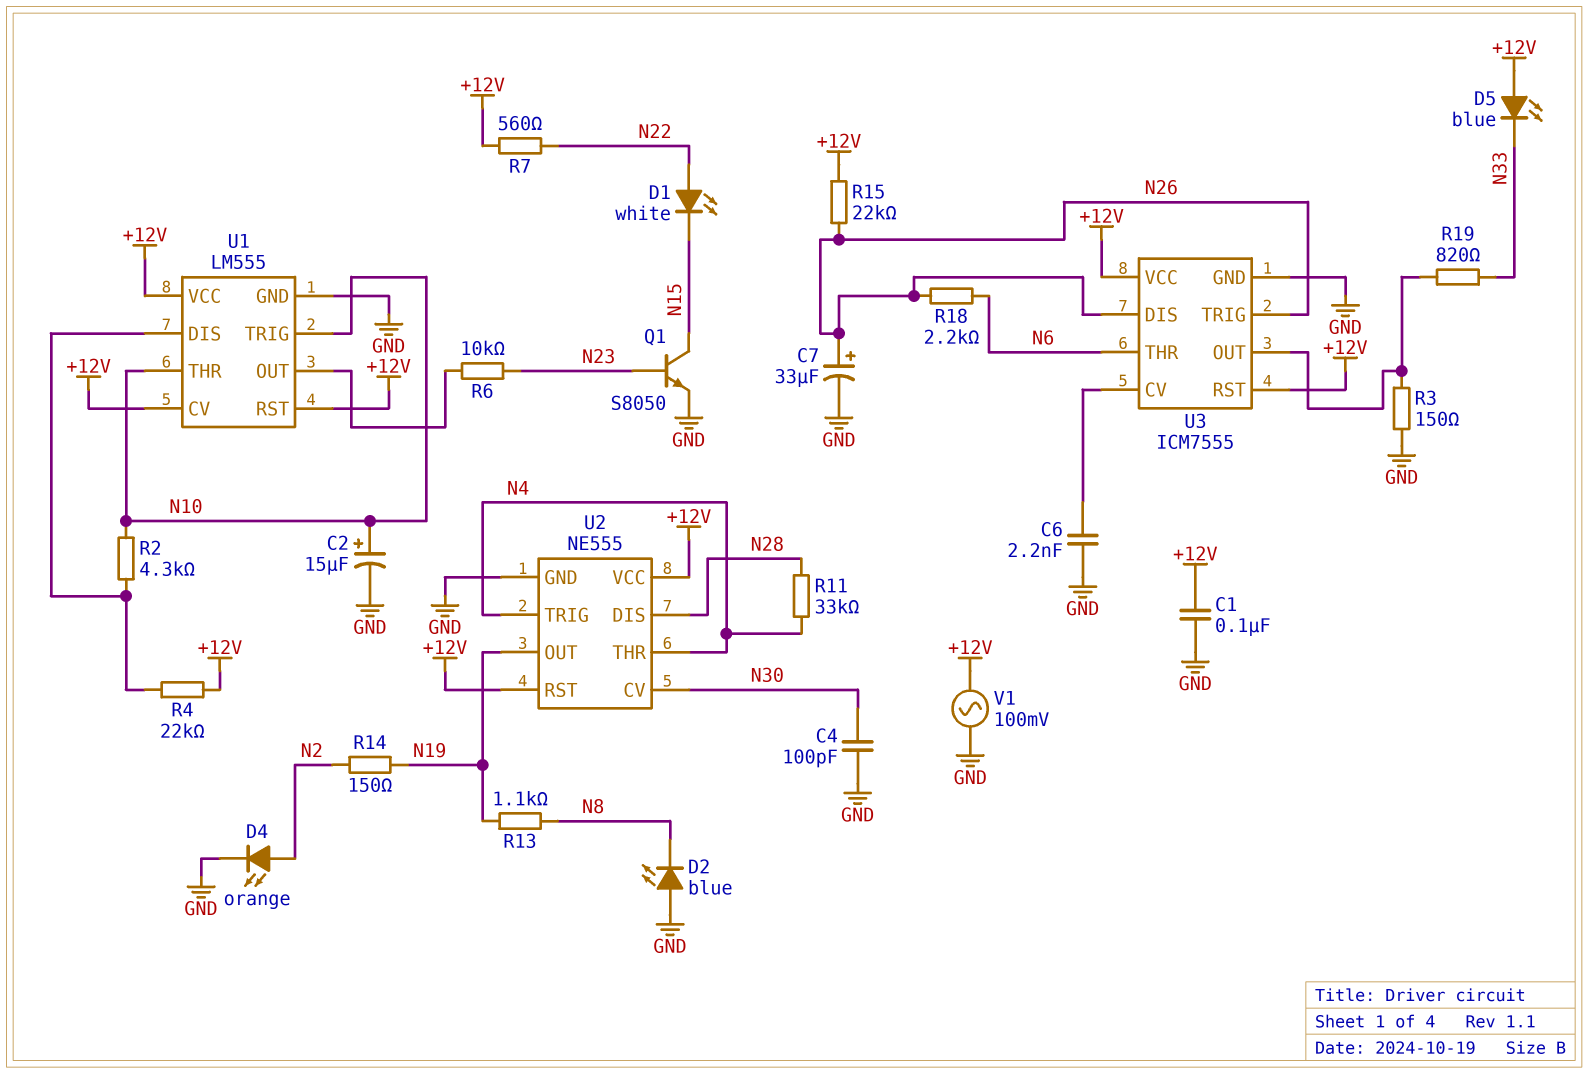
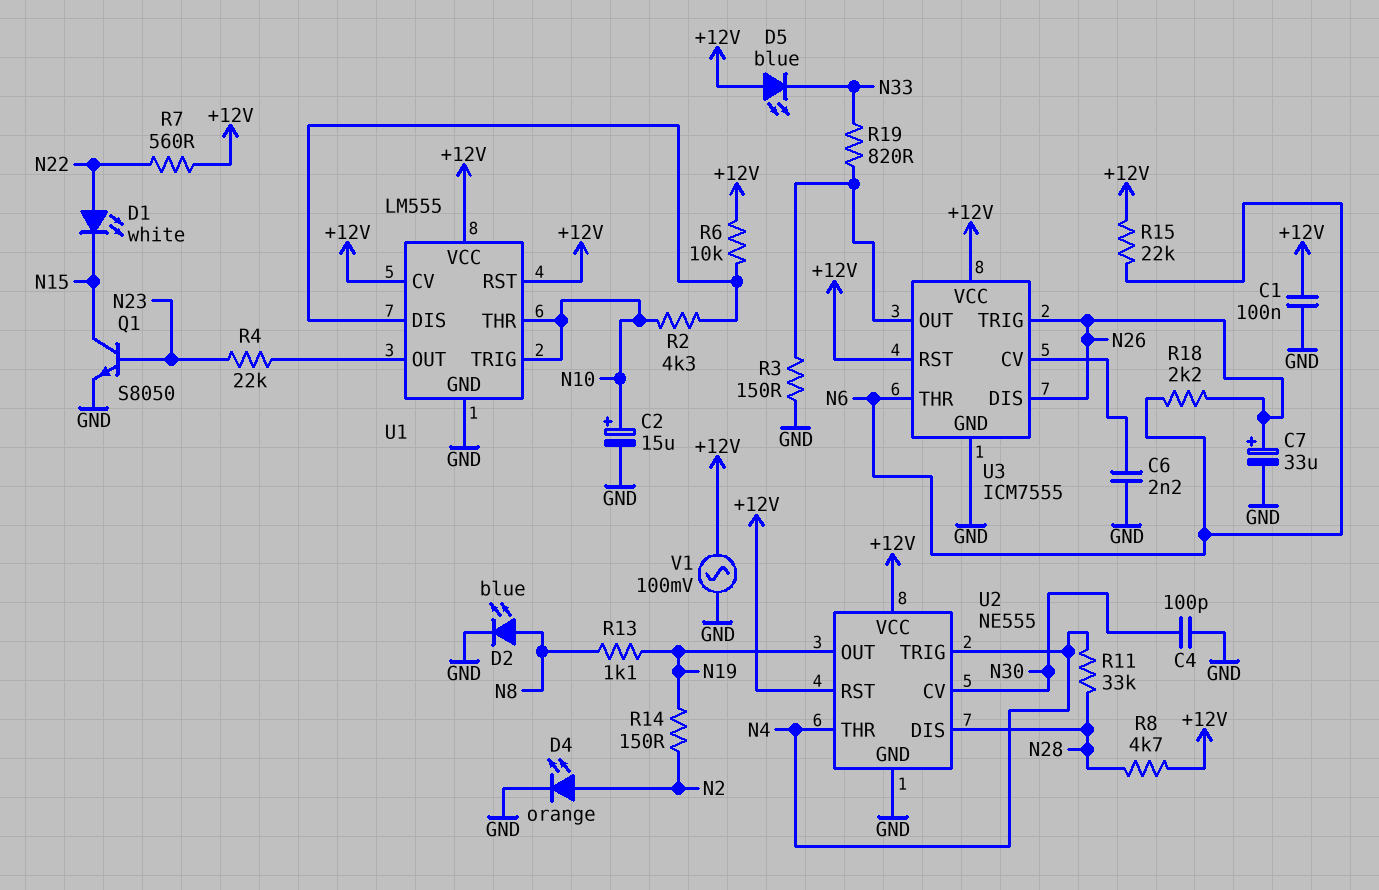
D2: LED blue (A GND, K N8) -> LED blue (A N8, K GND)
R4: 22k (+12V, U1/DIS) -> 22k (N23, U1/OUT)
R6: 10k (N23, U1/OUT) -> 10k (+12V, U1/DIS)
R8: none -> 4.7k (+12V, N28)
R15: 22k (+12V, N26) -> 22k (+12V, N6)

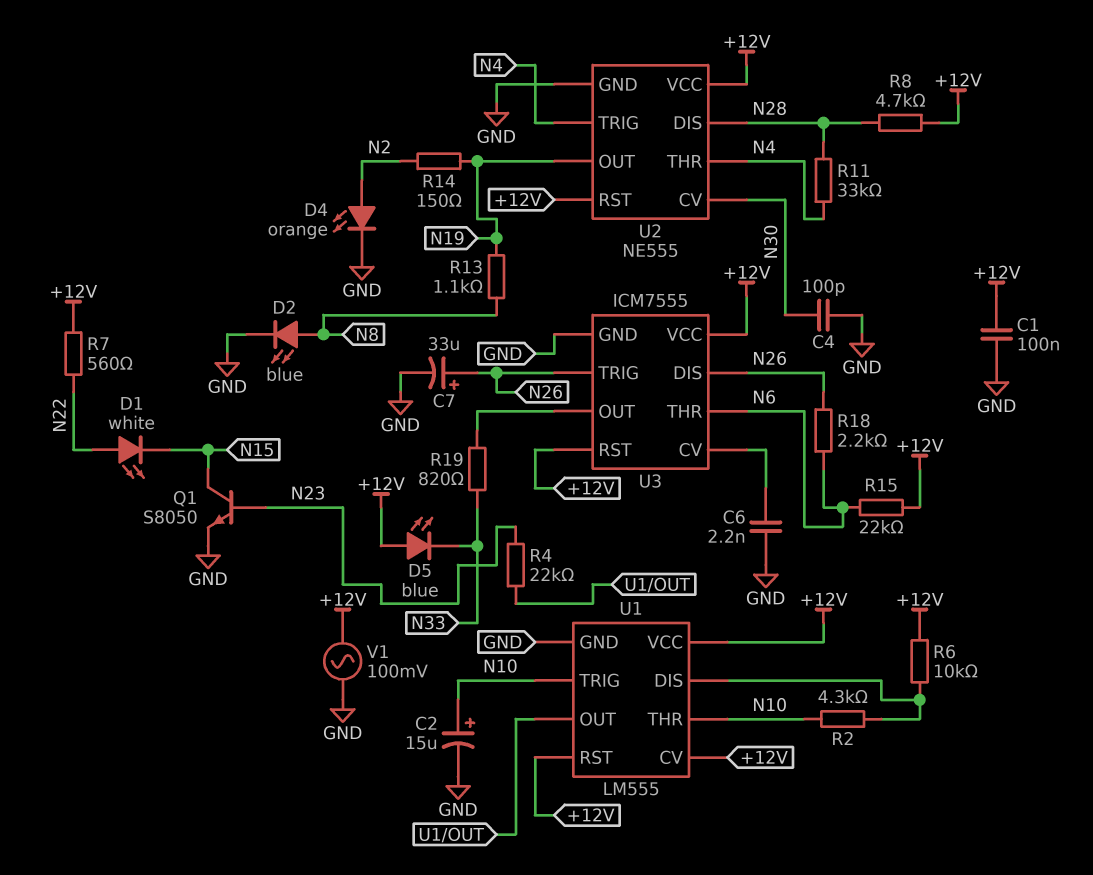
R3: 150 (GND, U3/OUT) -> none

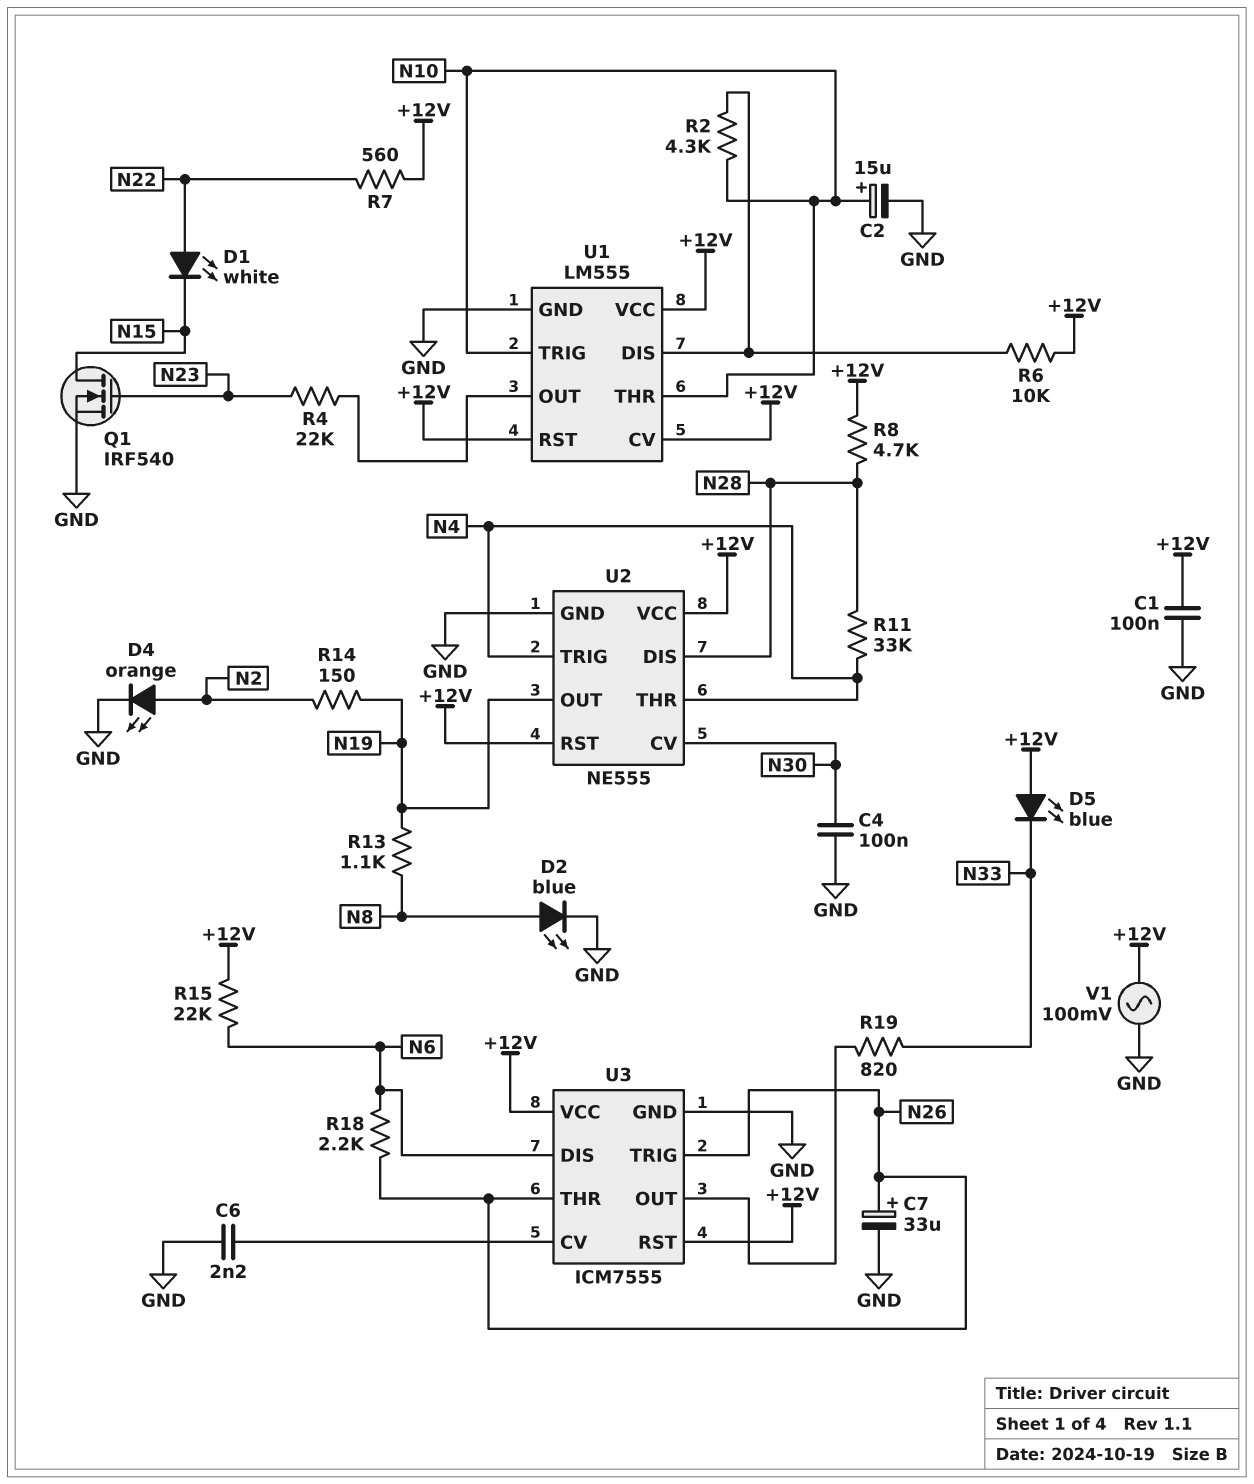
C4: 100pF (GND, N30) -> 100nF (GND, N30)
Q1: NPN S8050 (B N23, C N15, E GND) -> NMOS IRF540 (G N23, D N15, S GND)
U3 pin DIS: N26 -> N6
U3 pin THR: N6 -> N26

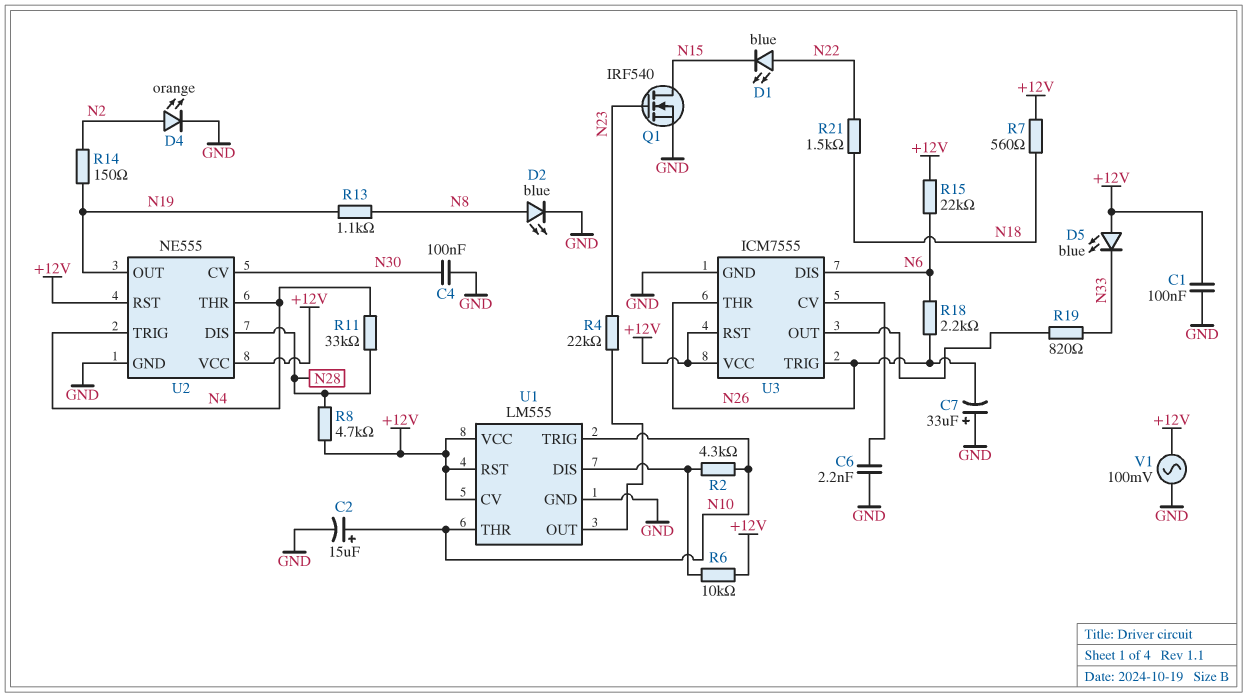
C7: 33uF (plus N26, minus GND) -> 33uF (plus GND, minus N26)
D1: LED white (A N22, K N15) -> LED blue (A N22, K N15)
R7: 560 (+12V, N22) -> 560 (+12V, N18)
R21: none -> 1.5k (N18, N22)

